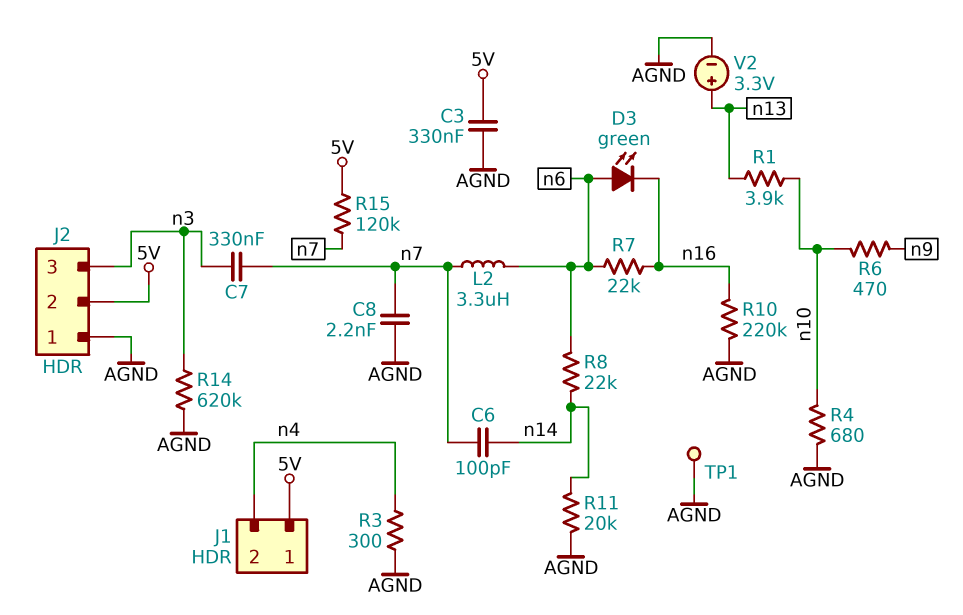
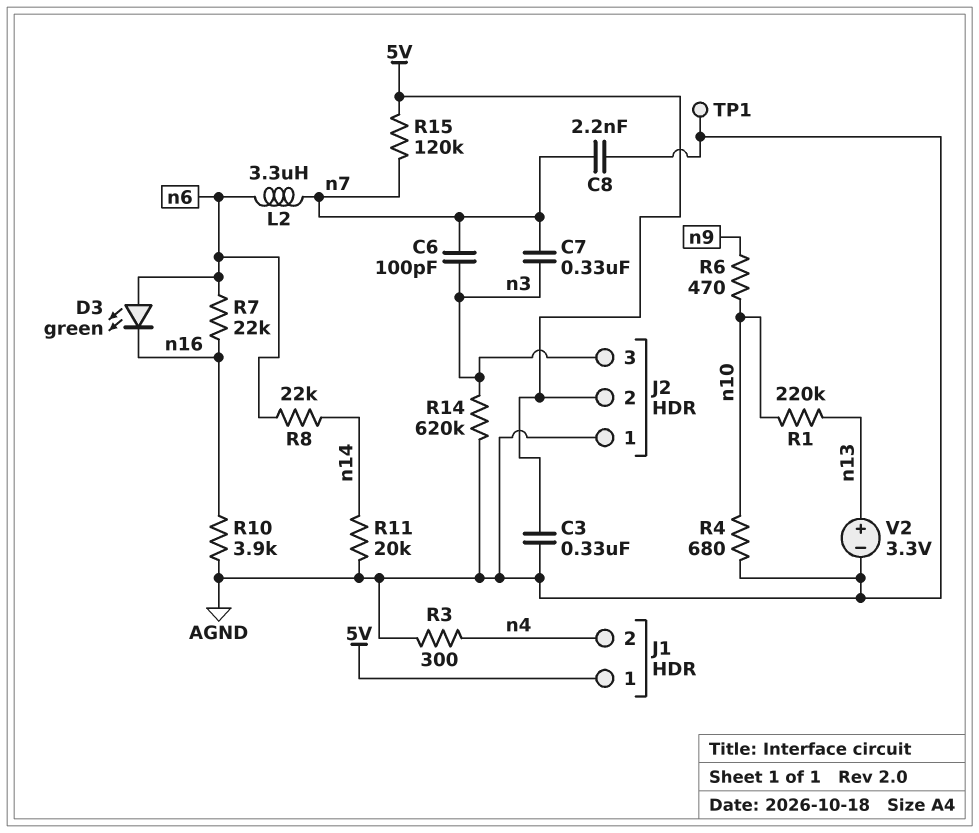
C6: 100pF (n7, n14) -> 100pF (n3, n7)
R1: 3.9k (n10, n13) -> 220k (n10, n13)
R10: 220k (AGND, n16) -> 3.9k (AGND, n16)

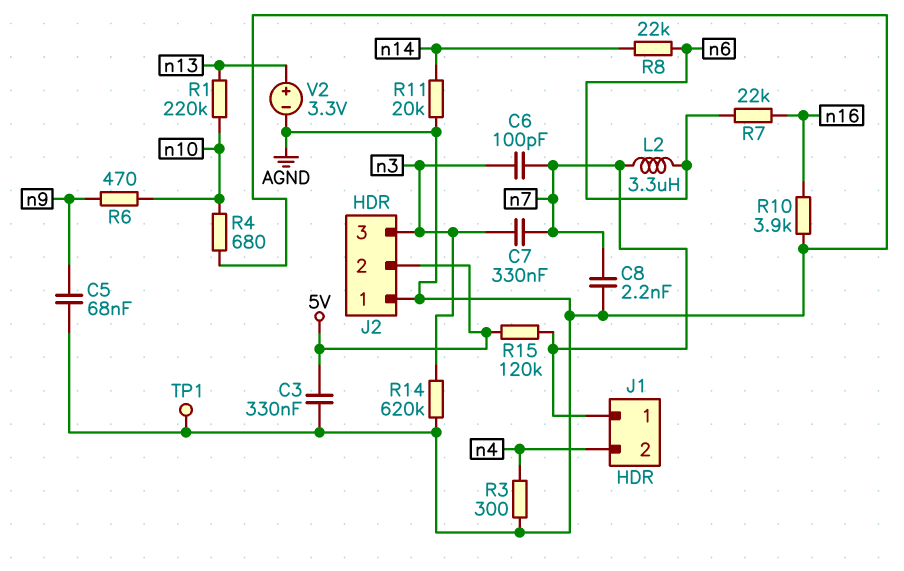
C5: none -> 68nF (AGND, n9)
D3: LED green (A n6, K n16) -> none
J1 pin 1: 5V -> n7

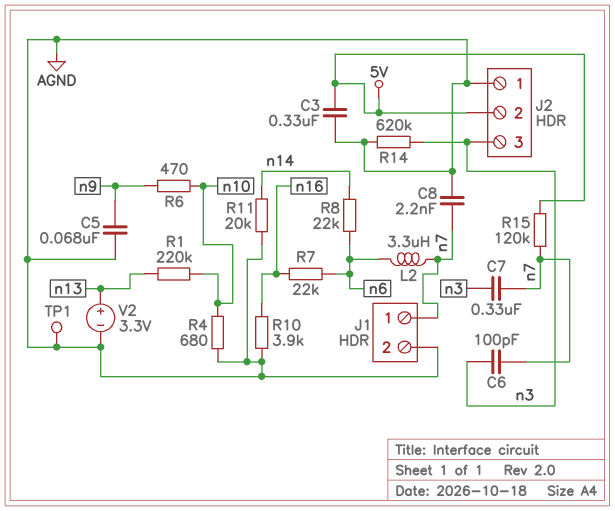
J1 pin 2: n4 -> AGND
R3: 300 (AGND, n4) -> none

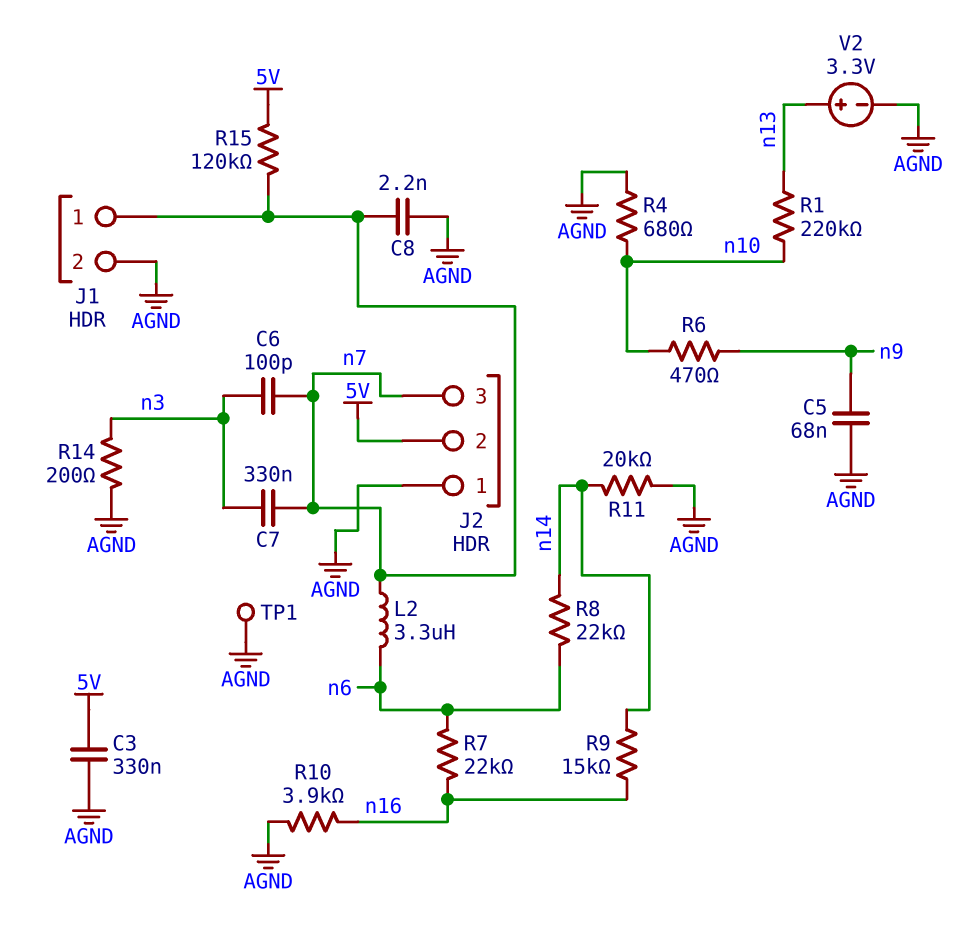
J2 pin 3: n3 -> n7
R9: none -> 15k (n14, n16)
R14: 620k (AGND, n3) -> 200 (AGND, n3)

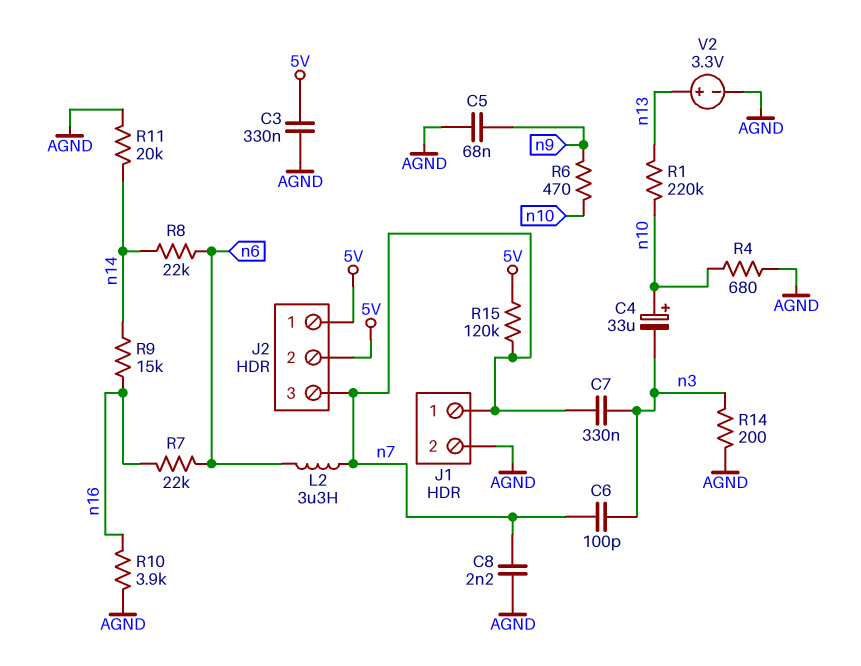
C4: none -> 33uF (plus n10, minus n3)
J2 pin 1: AGND -> 5V
TP1: test point (AGND) -> none

